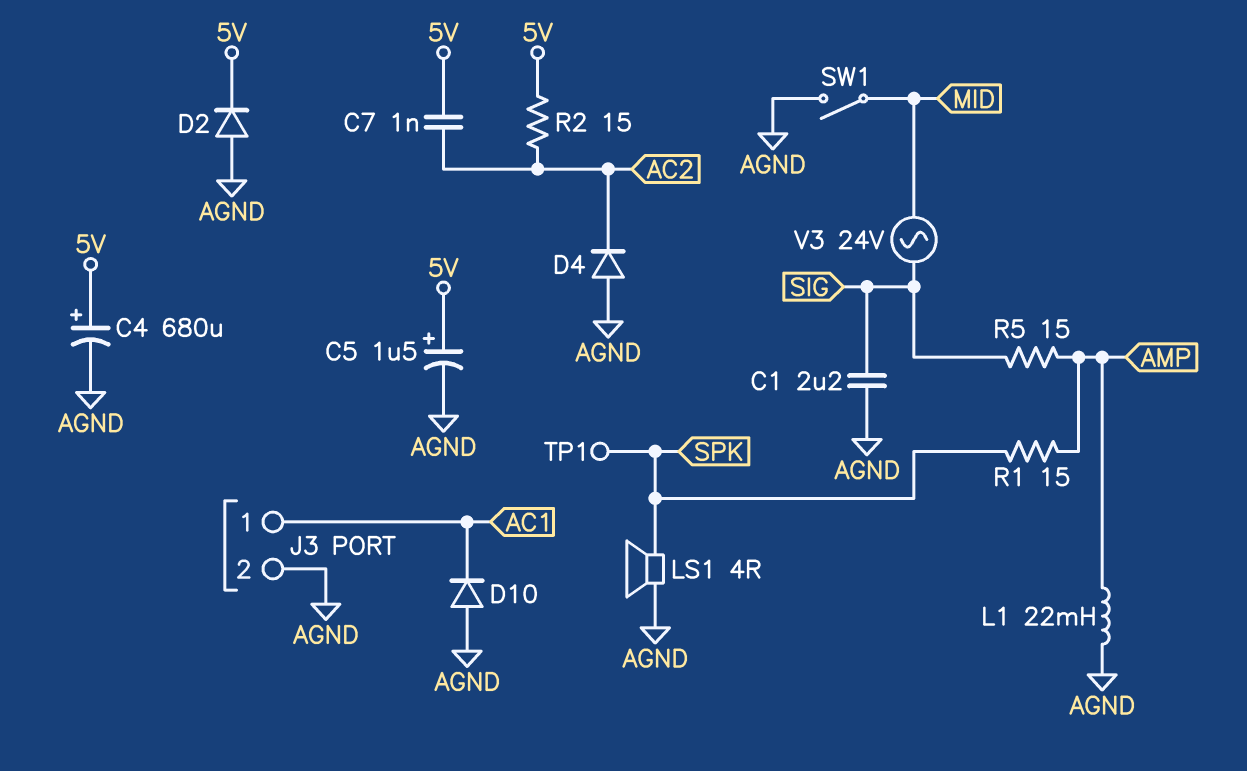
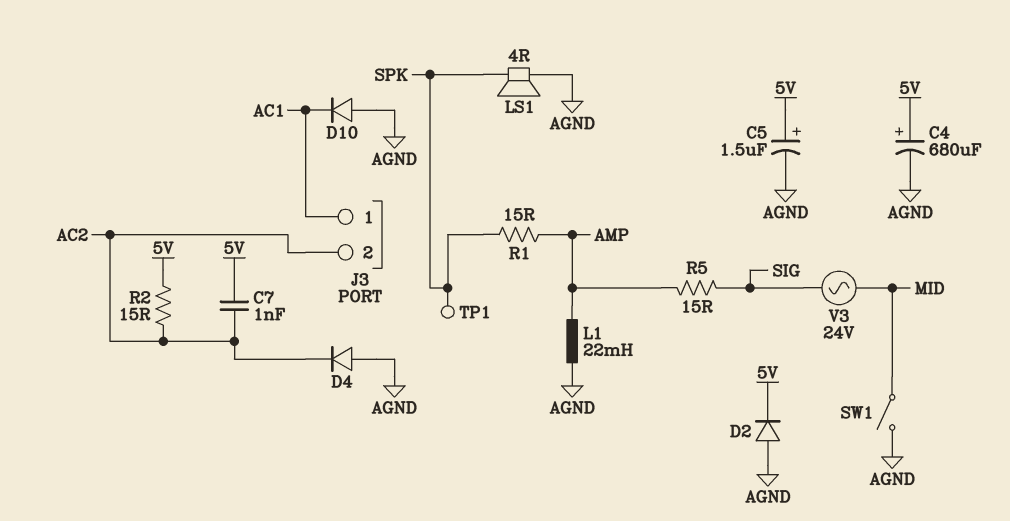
C1: 2.2uF (AGND, SIG) -> none
J3 pin 2: AGND -> AC2

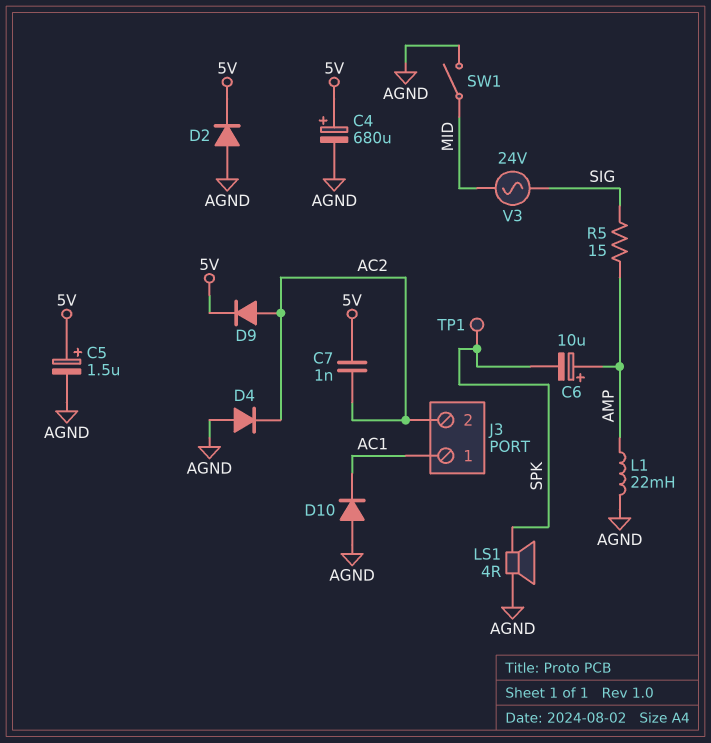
C6: none -> 10uF (plus AMP, minus SPK)
D9: none -> diode (A AC2, K 5V)
R1: 15 (AMP, SPK) -> none
R2: 15 (5V, AC2) -> none

